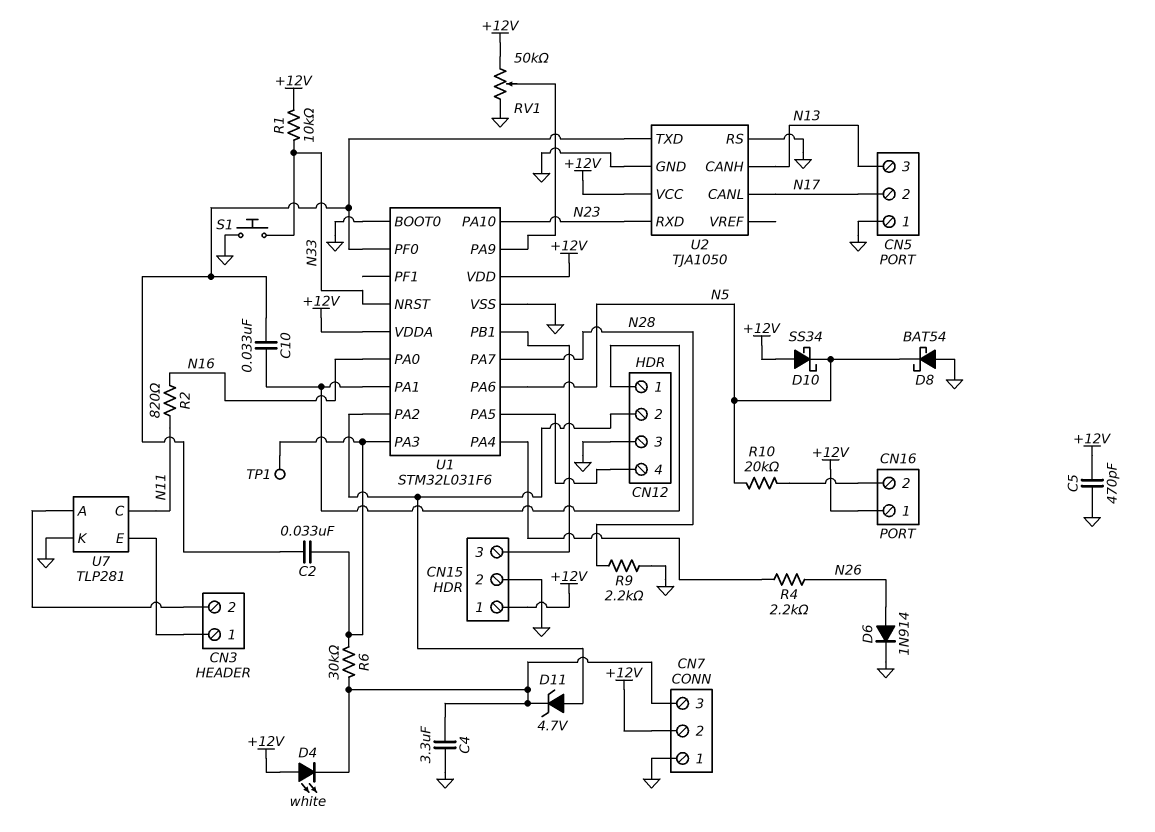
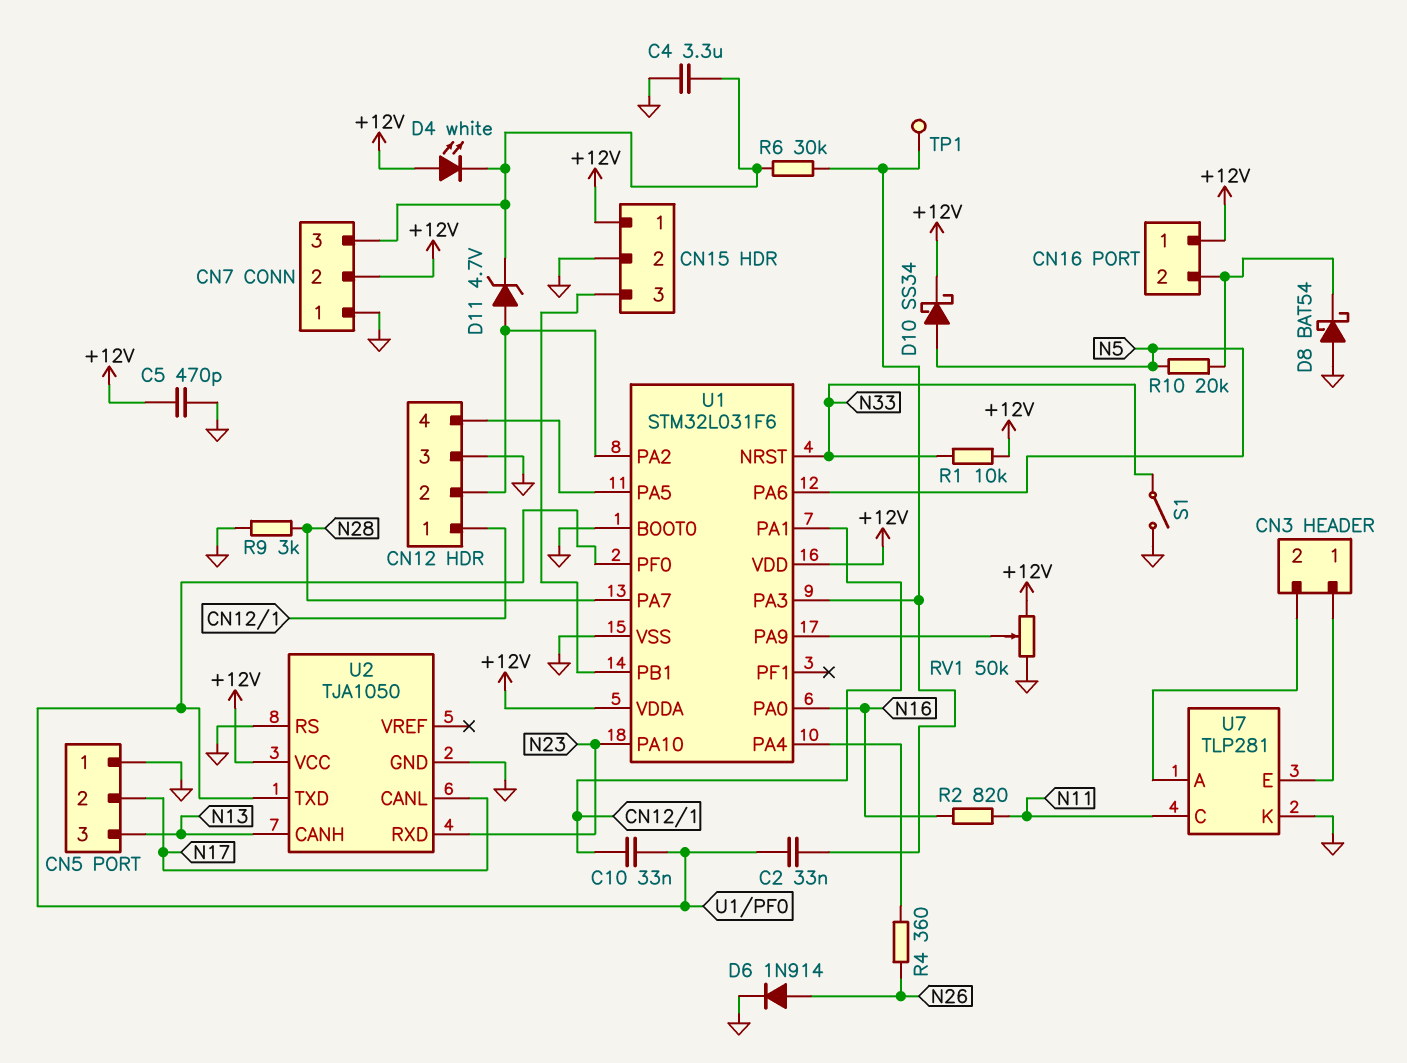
D8: schottky BAT54 (A GND, K N5) -> schottky BAT54 (A GND, K CN16/2)
D10: schottky SS34 (A +12V, K N5) -> schottky SS34 (A N5, K +12V)
R4: 2.2k (N26, U1/PA4) -> 360 (N26, U1/PA4)
R9: 2.2k (GND, N28) -> 3k (GND, N28)
S1: button (GND, N33) -> switch (GND, N33)

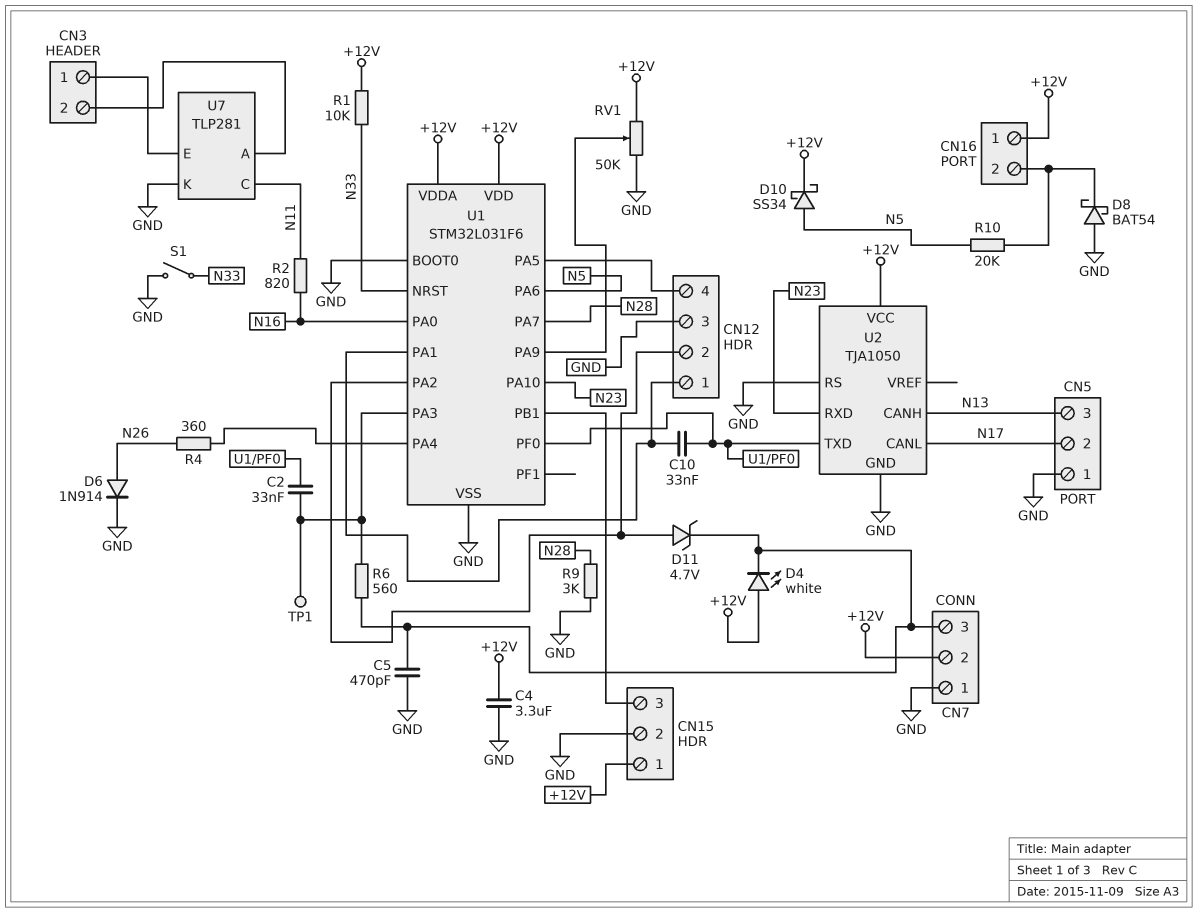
C4: 3.3uF (CN7/3, GND) -> 3.3uF (+12V, GND)
C5: 470pF (+12V, GND) -> 470pF (CN7/3, GND)
R6: 30k (CN7/3, U1/PA3) -> 560 (CN7/3, U1/PA3)

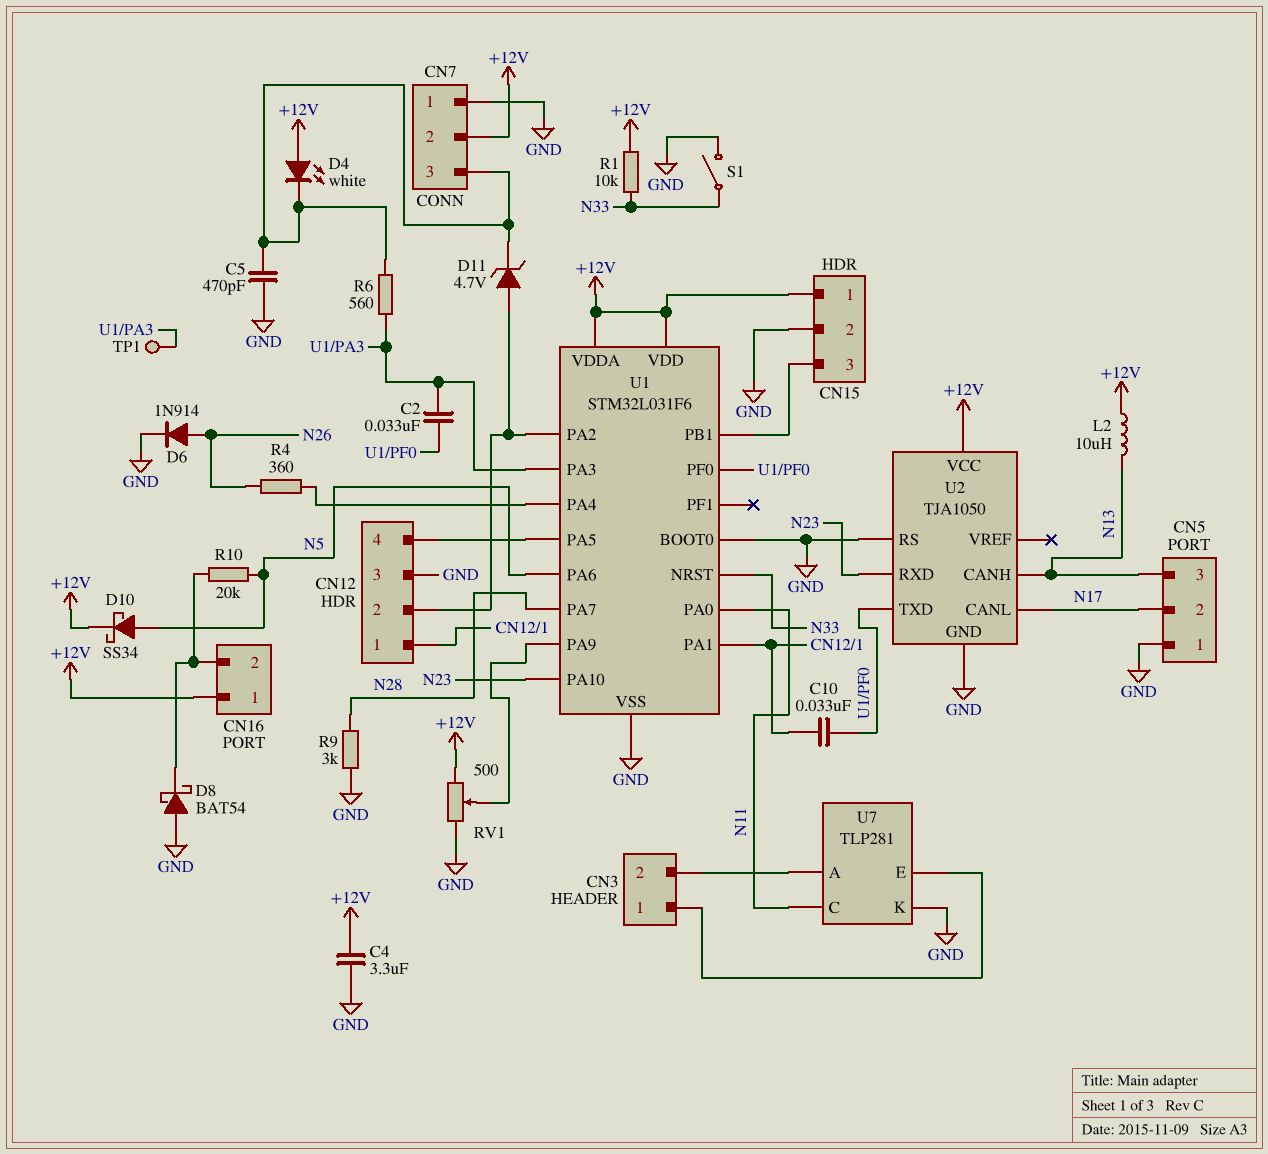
L2: none -> 10uH (+12V, N13)
R2: 820 (N11, N16) -> none
RV1: 50k (+12V, GND, wiper U1/PA9) -> 500 (+12V, GND, wiper U1/PA9)
U1 pin PA0: N16 -> N11

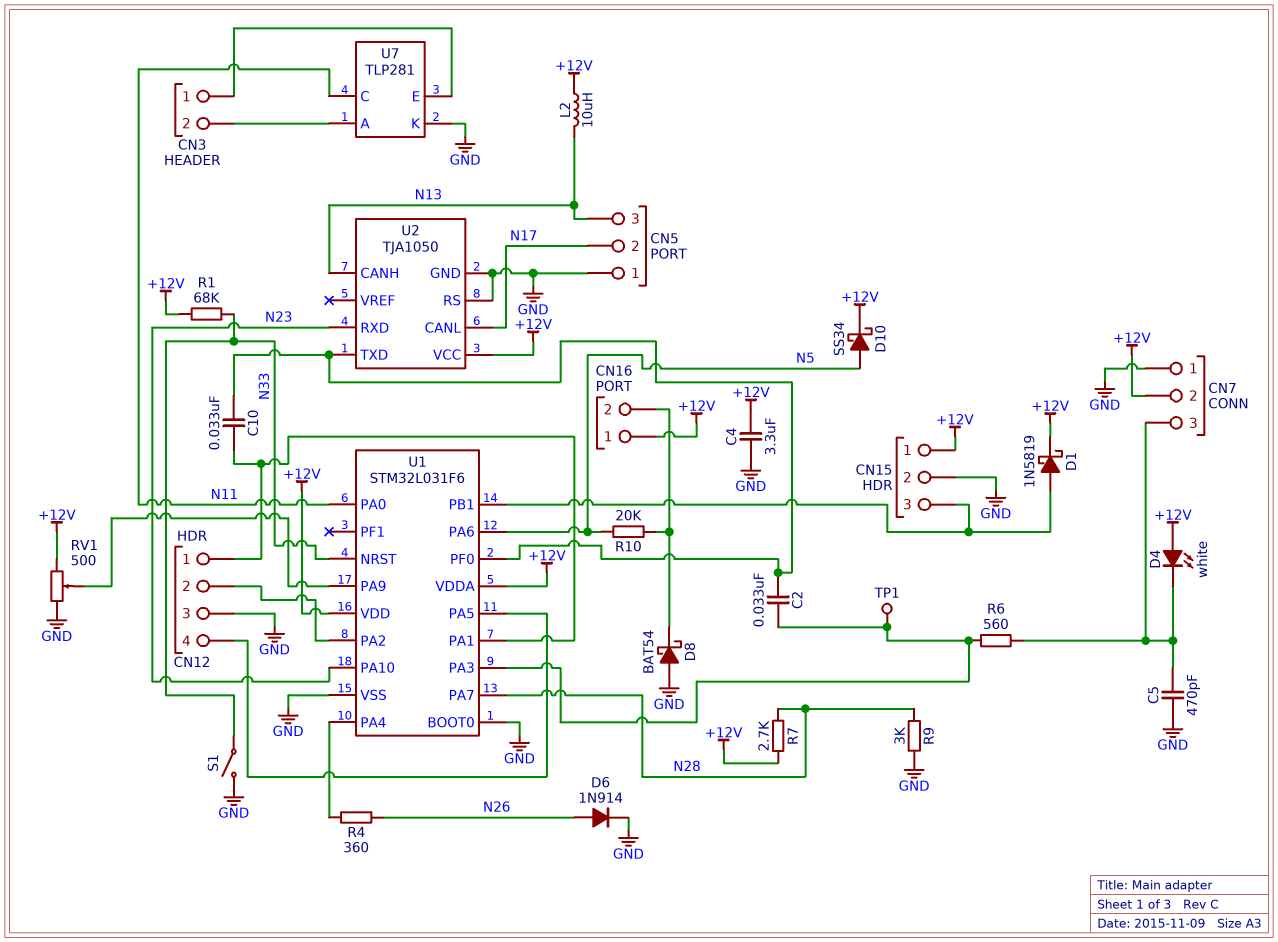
D1: none -> schottky 1N5819 (A CN15/3, K +12V)
D11: zener 4.7V (A CN12/2, K CN7/3) -> none
R1: 10k (+12V, N33) -> 68k (+12V, N33)
R7: none -> 2.7k (+12V, N28)

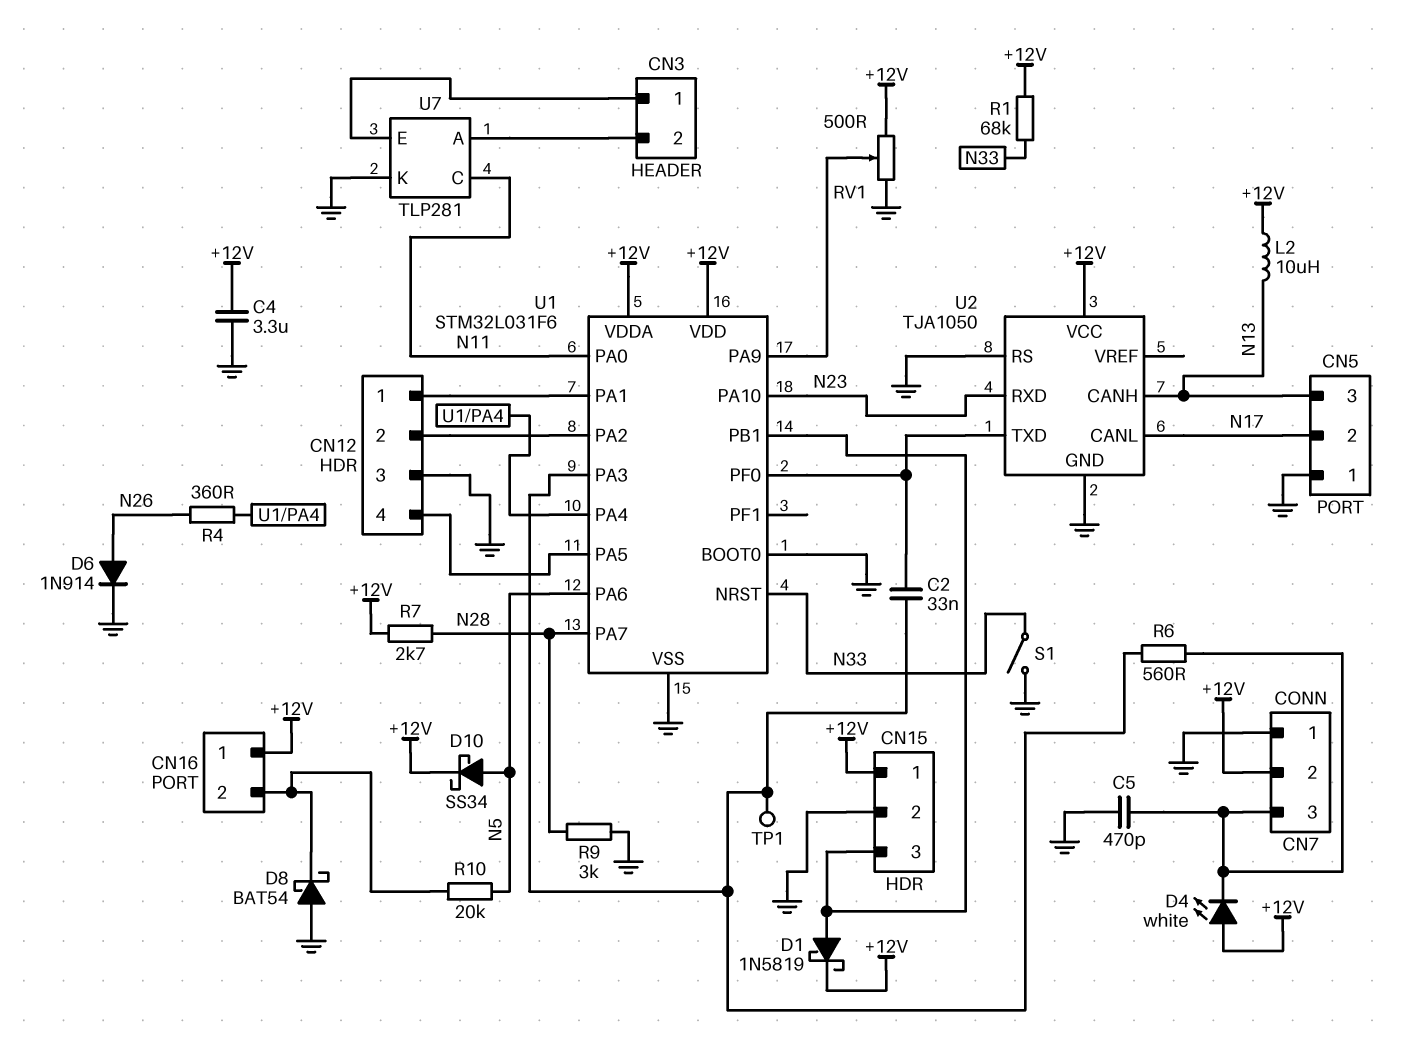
C10: 33nF (CN12/1, U1/PF0) -> none

